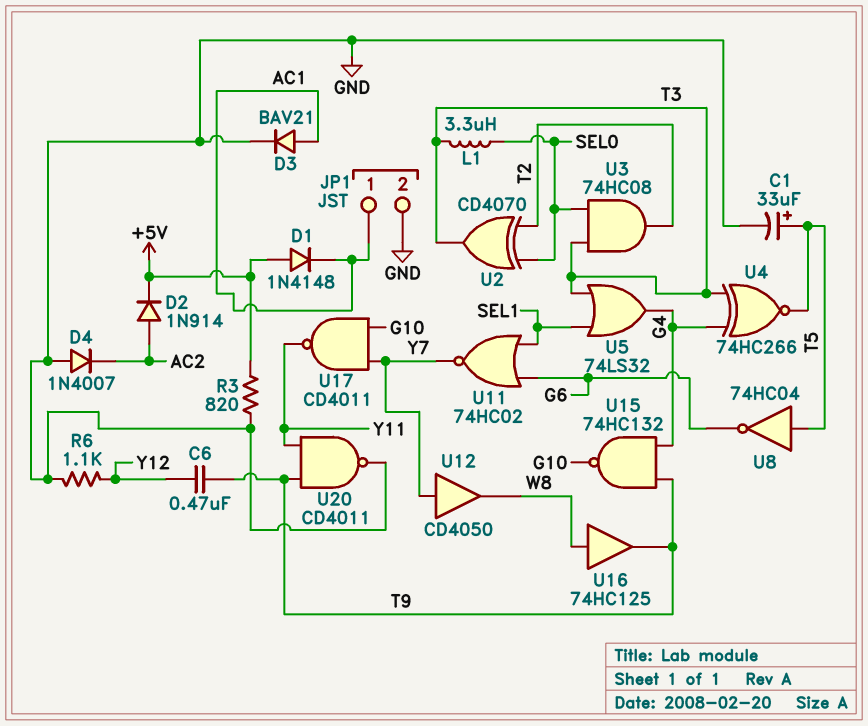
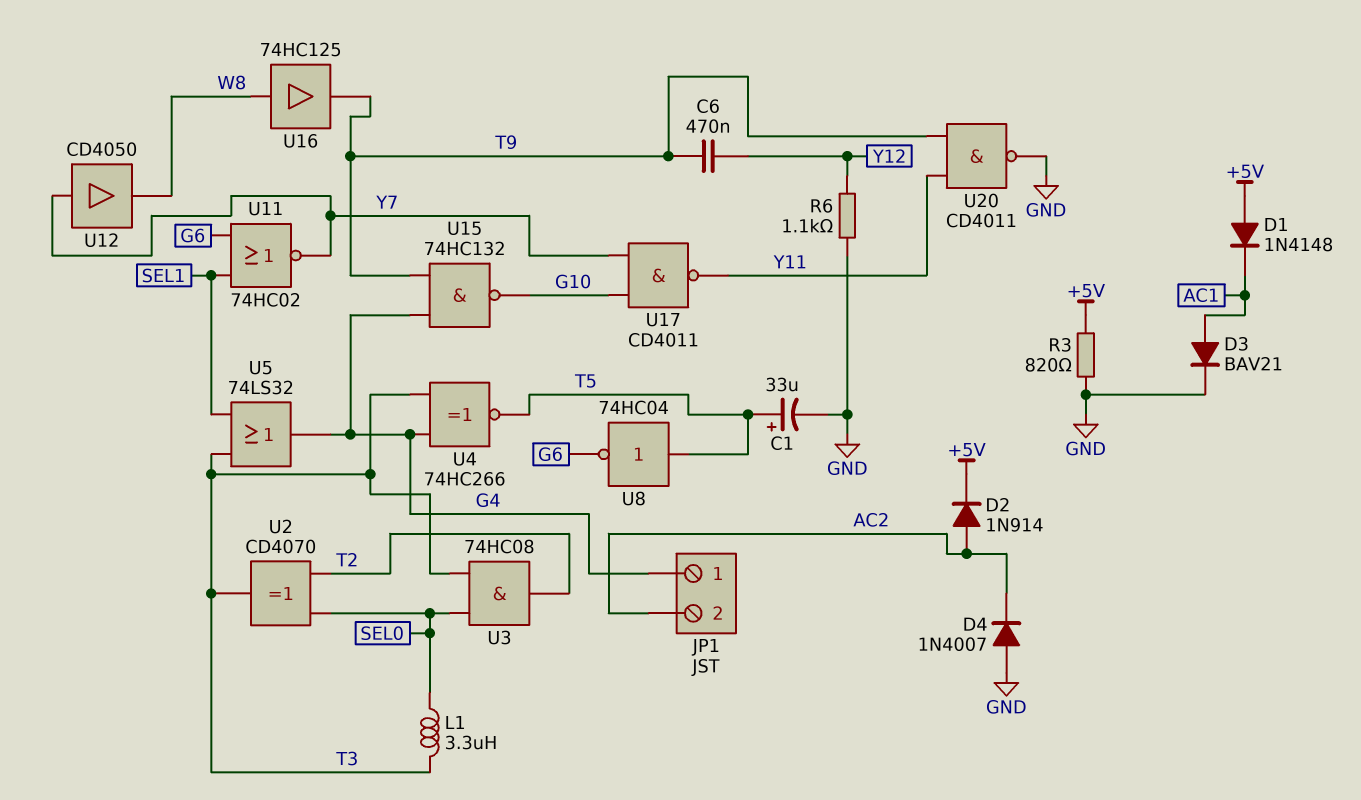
JP1 pin 1: AC1 -> G4
JP1 pin 2: GND -> AC2

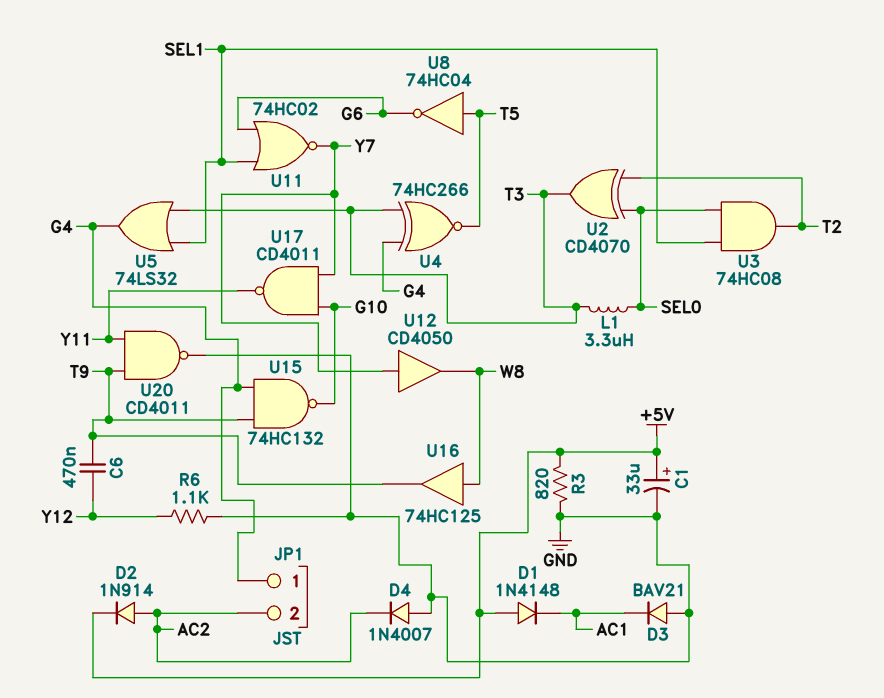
C1: 33uF (plus T5, minus GND) -> 33uF (plus +5V, minus GND)
D3: diode BAV21 (A AC1, K GND) -> diode BAV21 (A GND, K AC1)
U3: AND 74HC08 (in SEL0, in T3, out T2) -> AND 74HC08 (in SEL0, in SEL1, out T2)

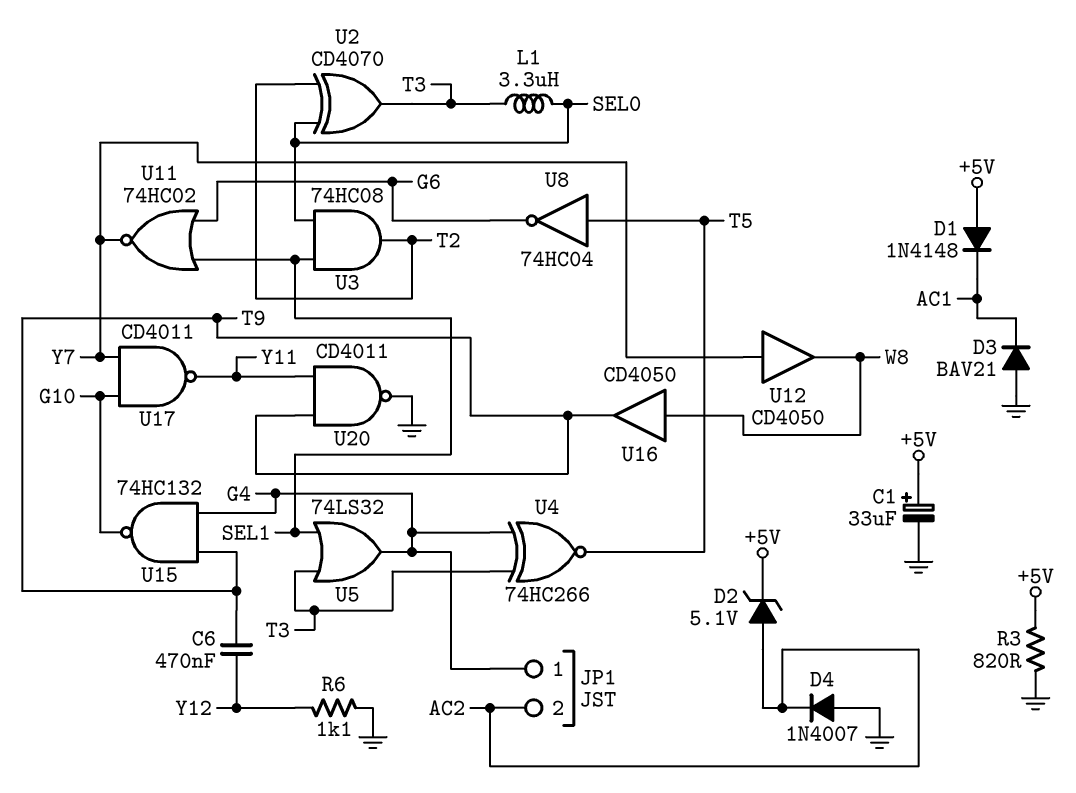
D2: diode 1N914 (A AC2, K +5V) -> zener 5.1V (A AC2, K +5V)
U16: buffer 74HC125 (in W8, out T9) -> buffer CD4050 (in W8, out T9)

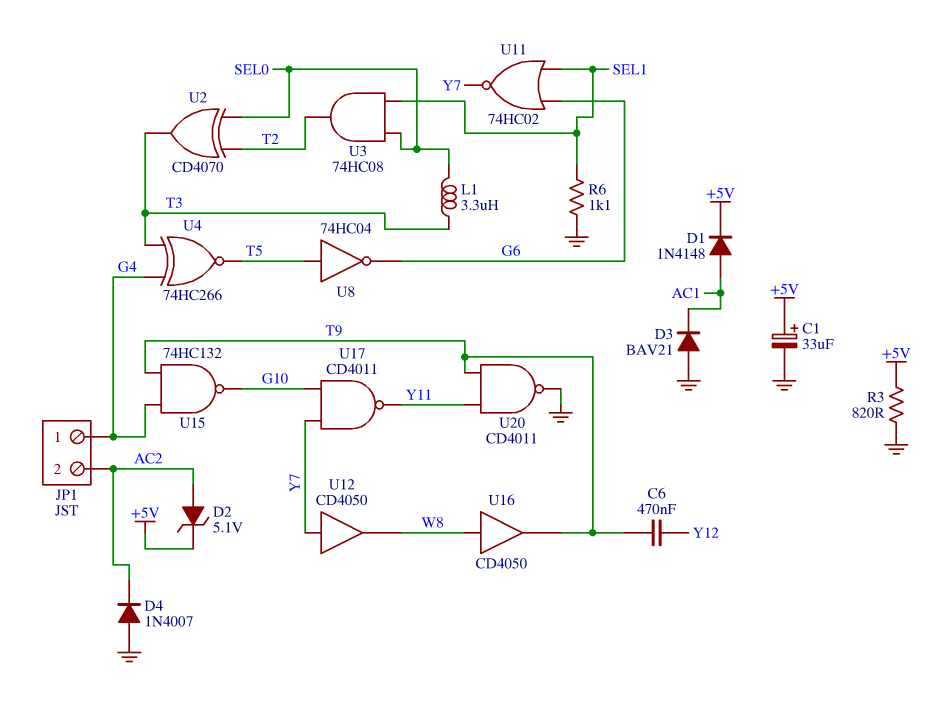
D1: diode 1N4148 (A +5V, K AC1) -> diode 1N4148 (A AC1, K +5V)
R6: 1.1k (GND, Y12) -> 1.1k (GND, SEL1)
U5: OR 74LS32 (in SEL1, in T3, out G4) -> none

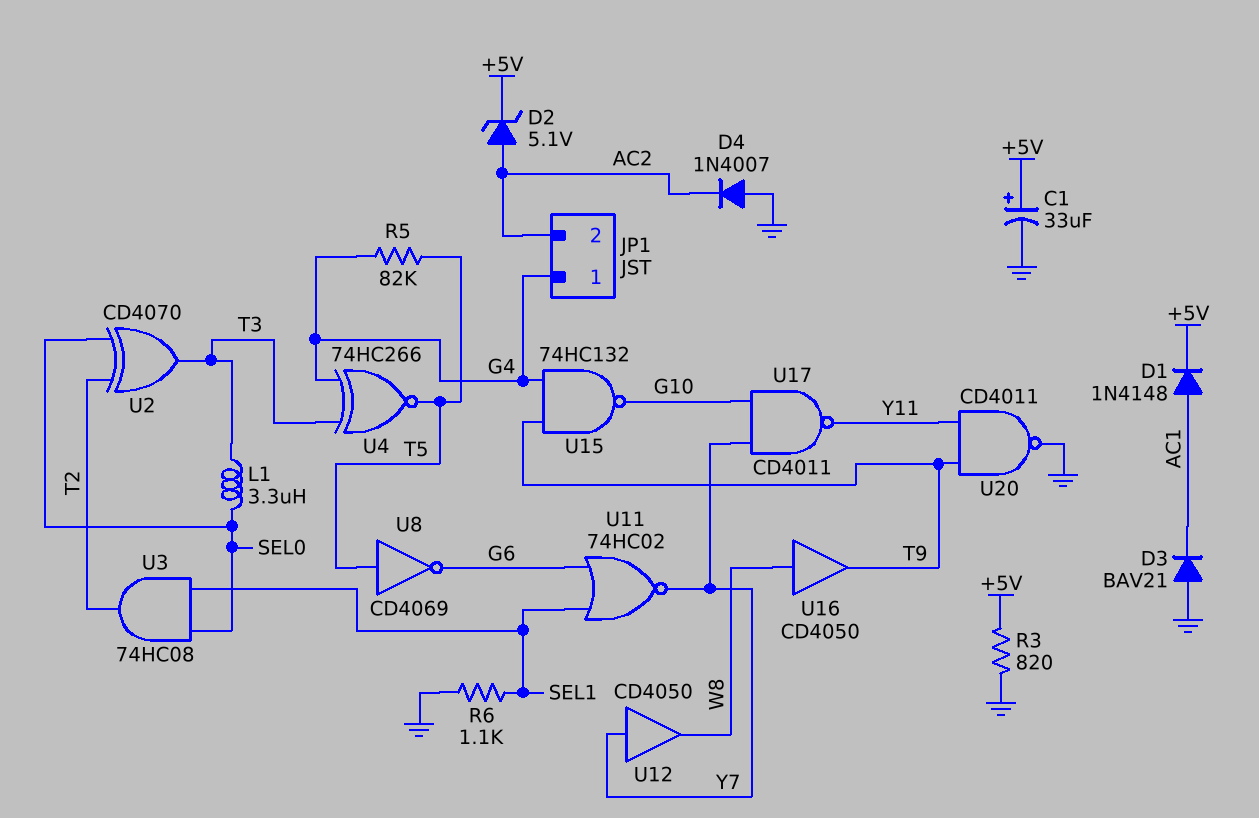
C6: 470nF (T9, Y12) -> none
R5: none -> 82k (G4, T5)
U8: NOT 74HC04 (in T5, out G6) -> NOT CD4069 (in T5, out G6)

